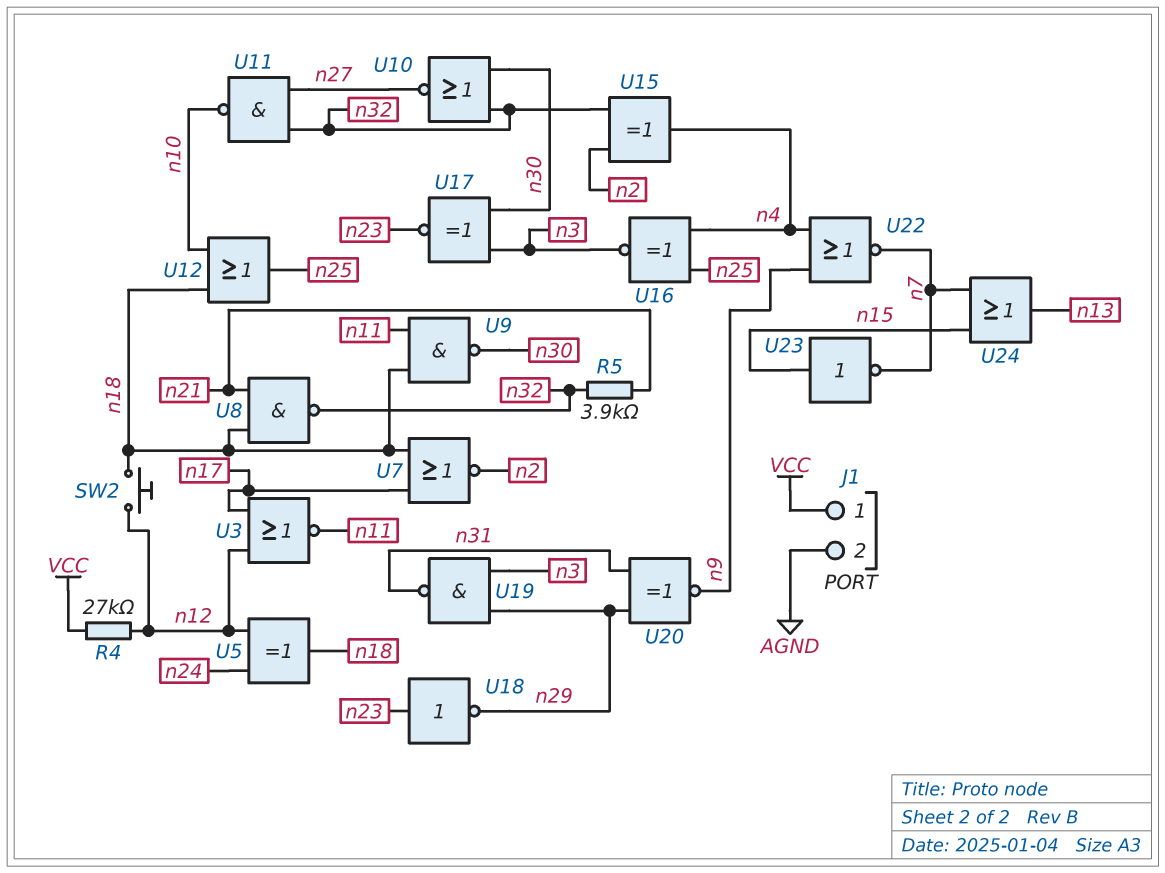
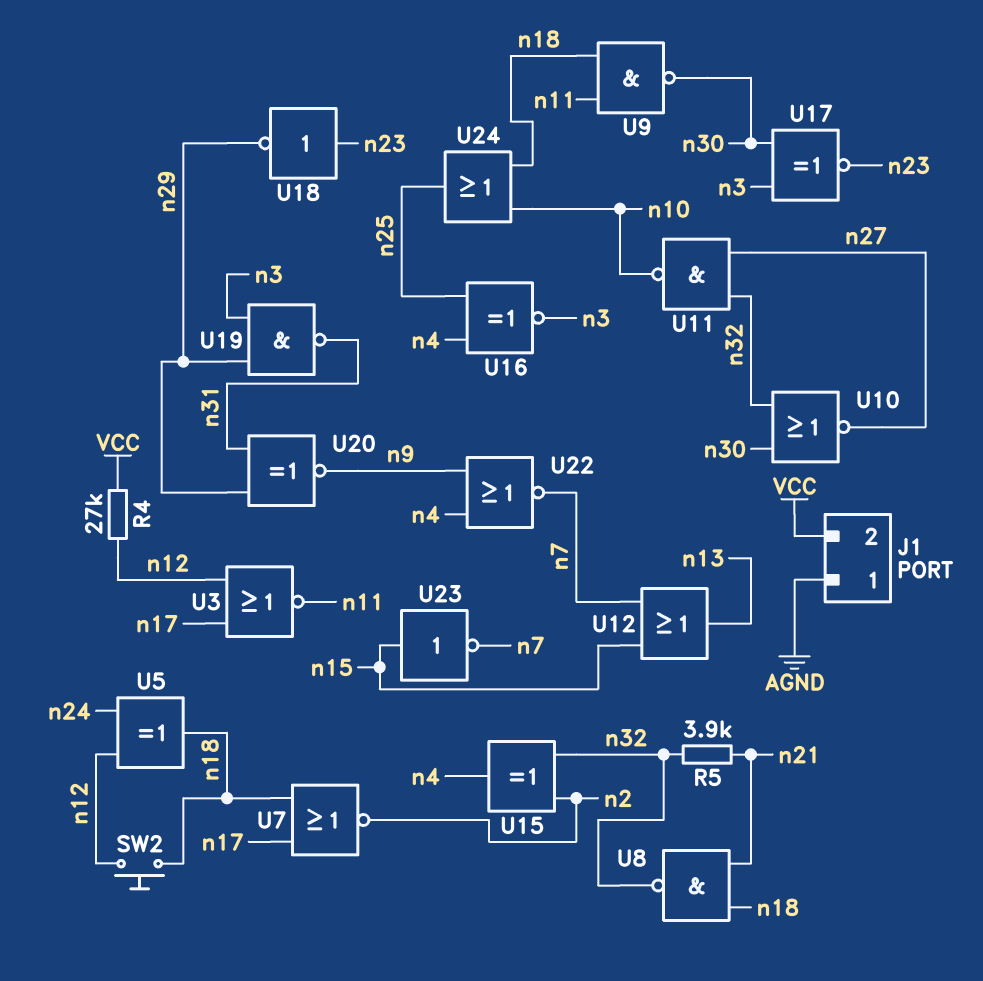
J1 pin 1: VCC -> AGND
J1 pin 2: AGND -> VCC
U12: OR (in n10, in n18, out n25) -> OR (in n7, in n15, out n13)
U24: OR (in n7, in n15, out n13) -> OR (in n10, in n18, out n25)

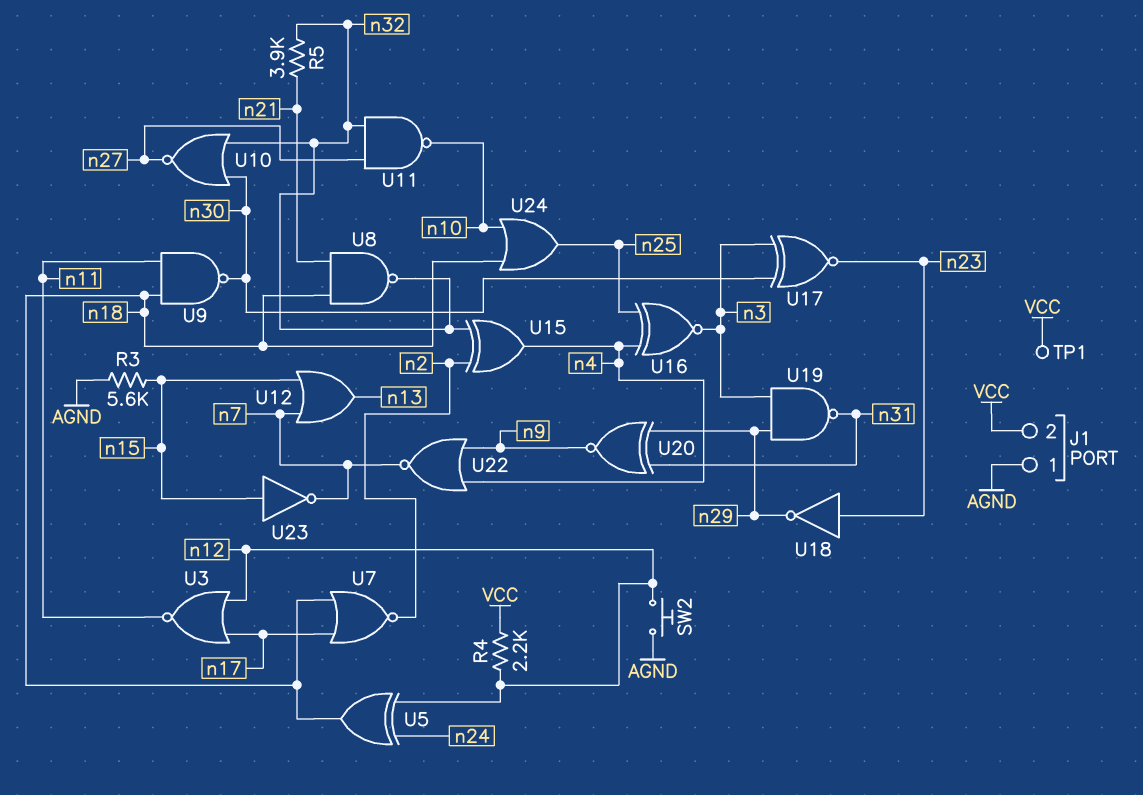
R3: none -> 5.6k (AGND, n15)
R4: 27k (VCC, n12) -> 2.2k (VCC, n12)
SW2: button (n12, n18) -> button (AGND, n12)
TP1: none -> test point (VCC)

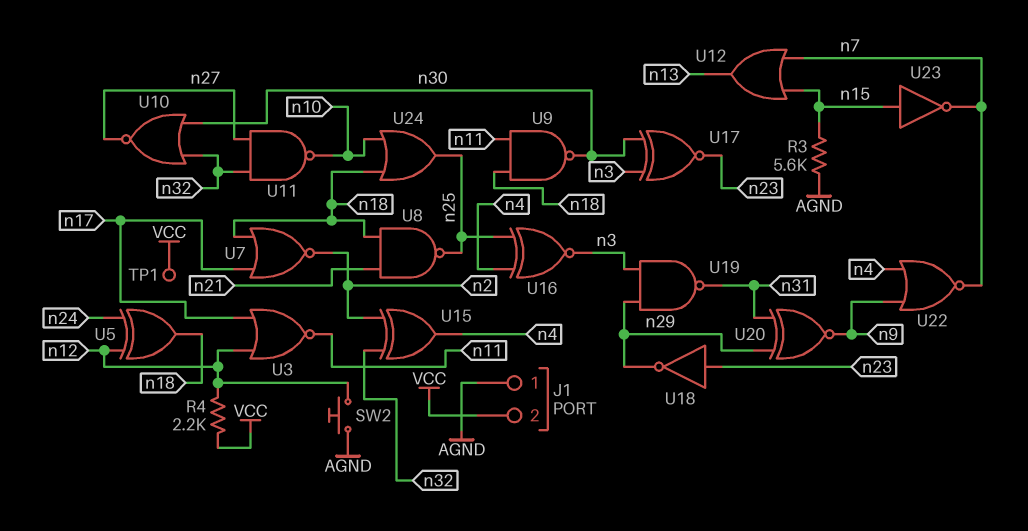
R5: 3.9k (n21, n32) -> none
U8: NAND (in n18, in n21, out n32) -> NAND (in n18, in n21, out n25)

